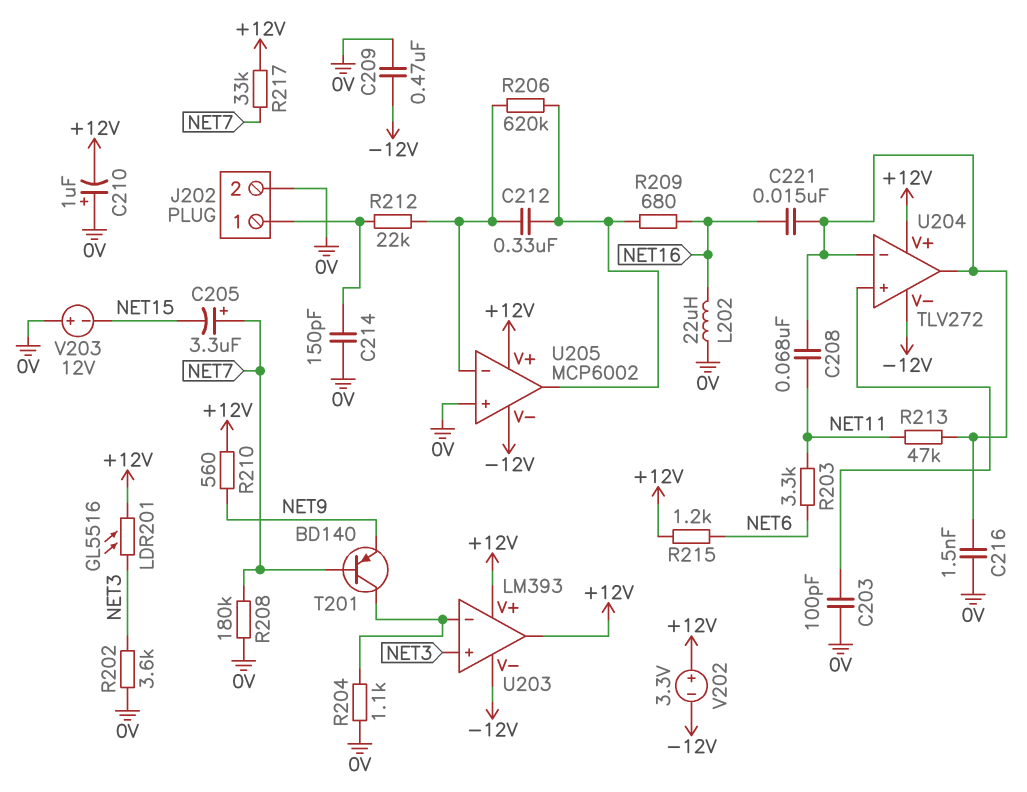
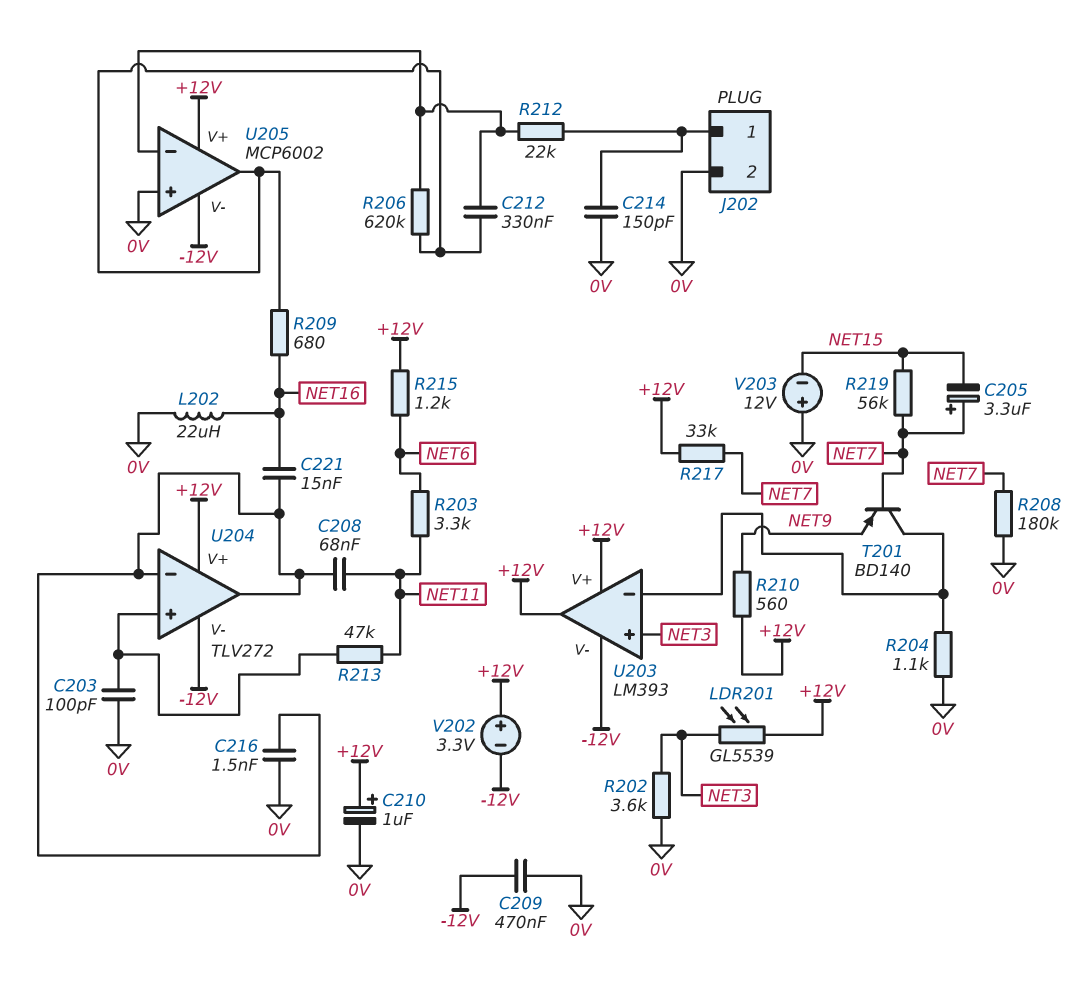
C210: 1uF (plus 0V, minus +12V) -> 1uF (plus +12V, minus 0V)
LDR201: GL5516 (+12V, NET3) -> GL5539 (+12V, NET3)
R213: 47k (NET11, U204/in-) -> 47k (NET11, U204/in+)
R219: none -> 56k (NET7, NET15)

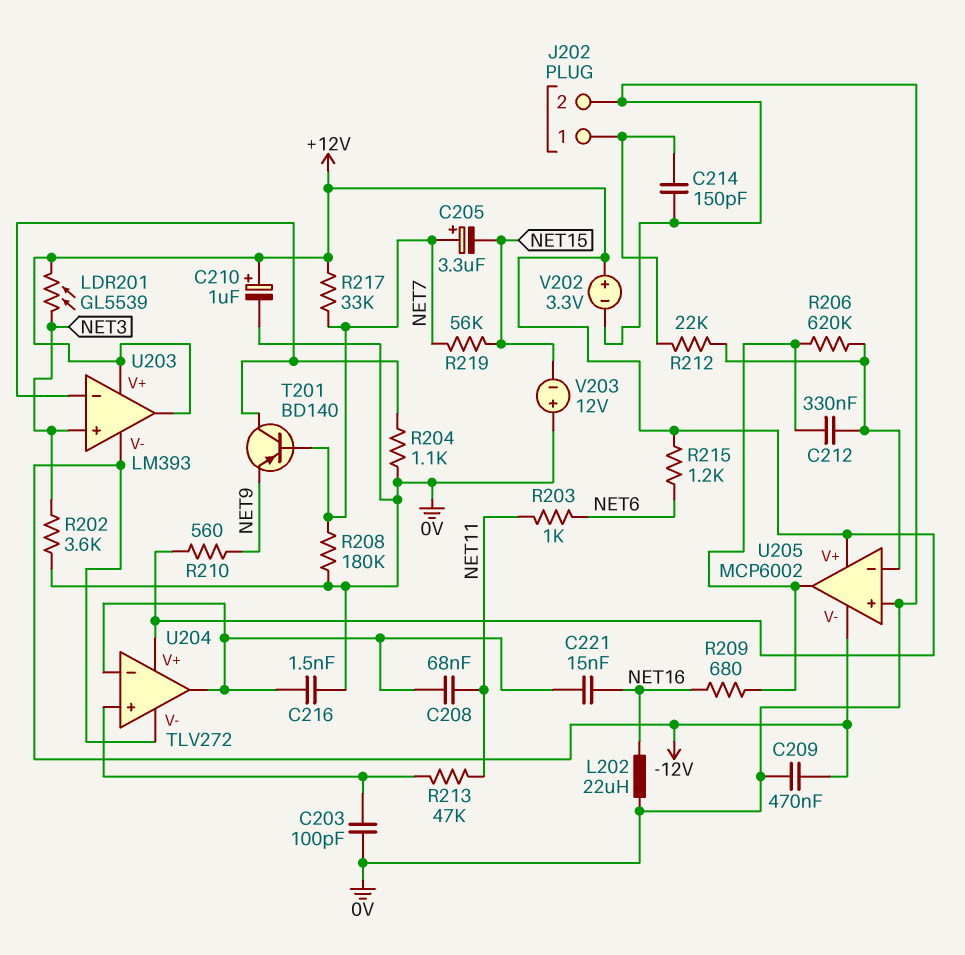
R203: 3.3k (NET6, NET11) -> 1k (NET6, NET11)
V202: 3.3V (plus +12V, minus -12V) -> 3.3V (plus +12V, minus 0V)

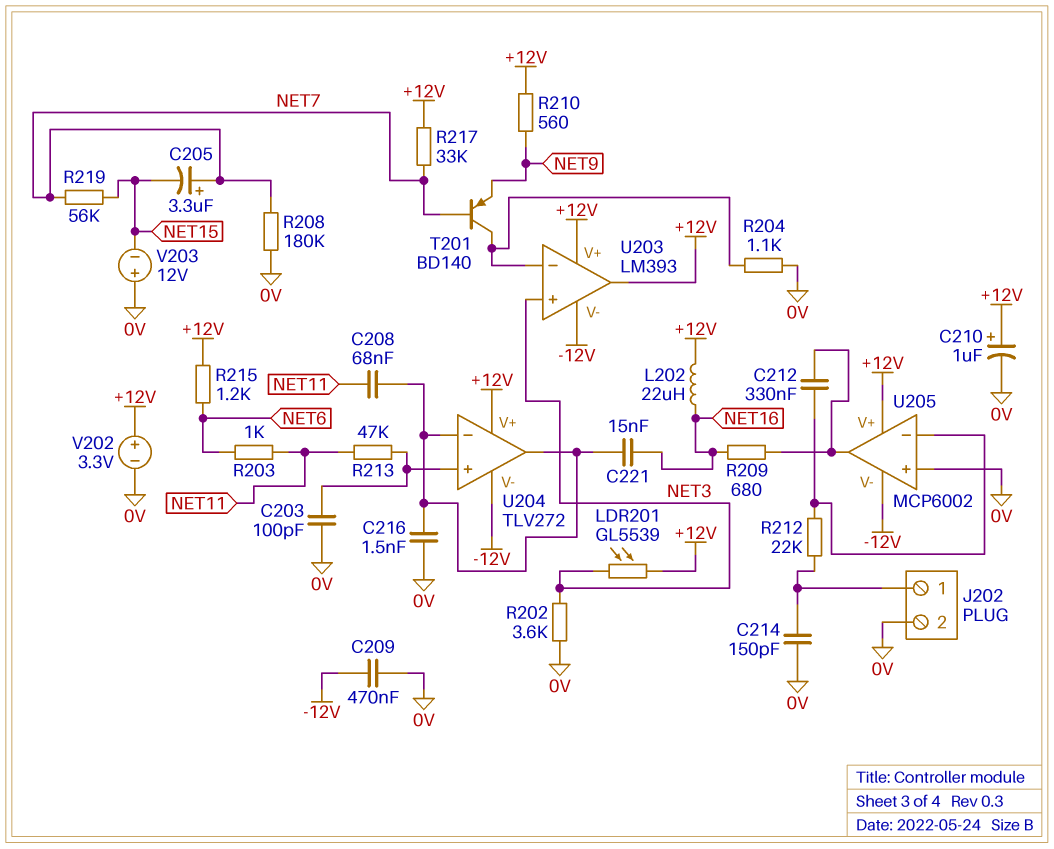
L202: 22uH (0V, NET16) -> 22uH (+12V, NET16)
R206: 620k (U205/in-, U205/out) -> none

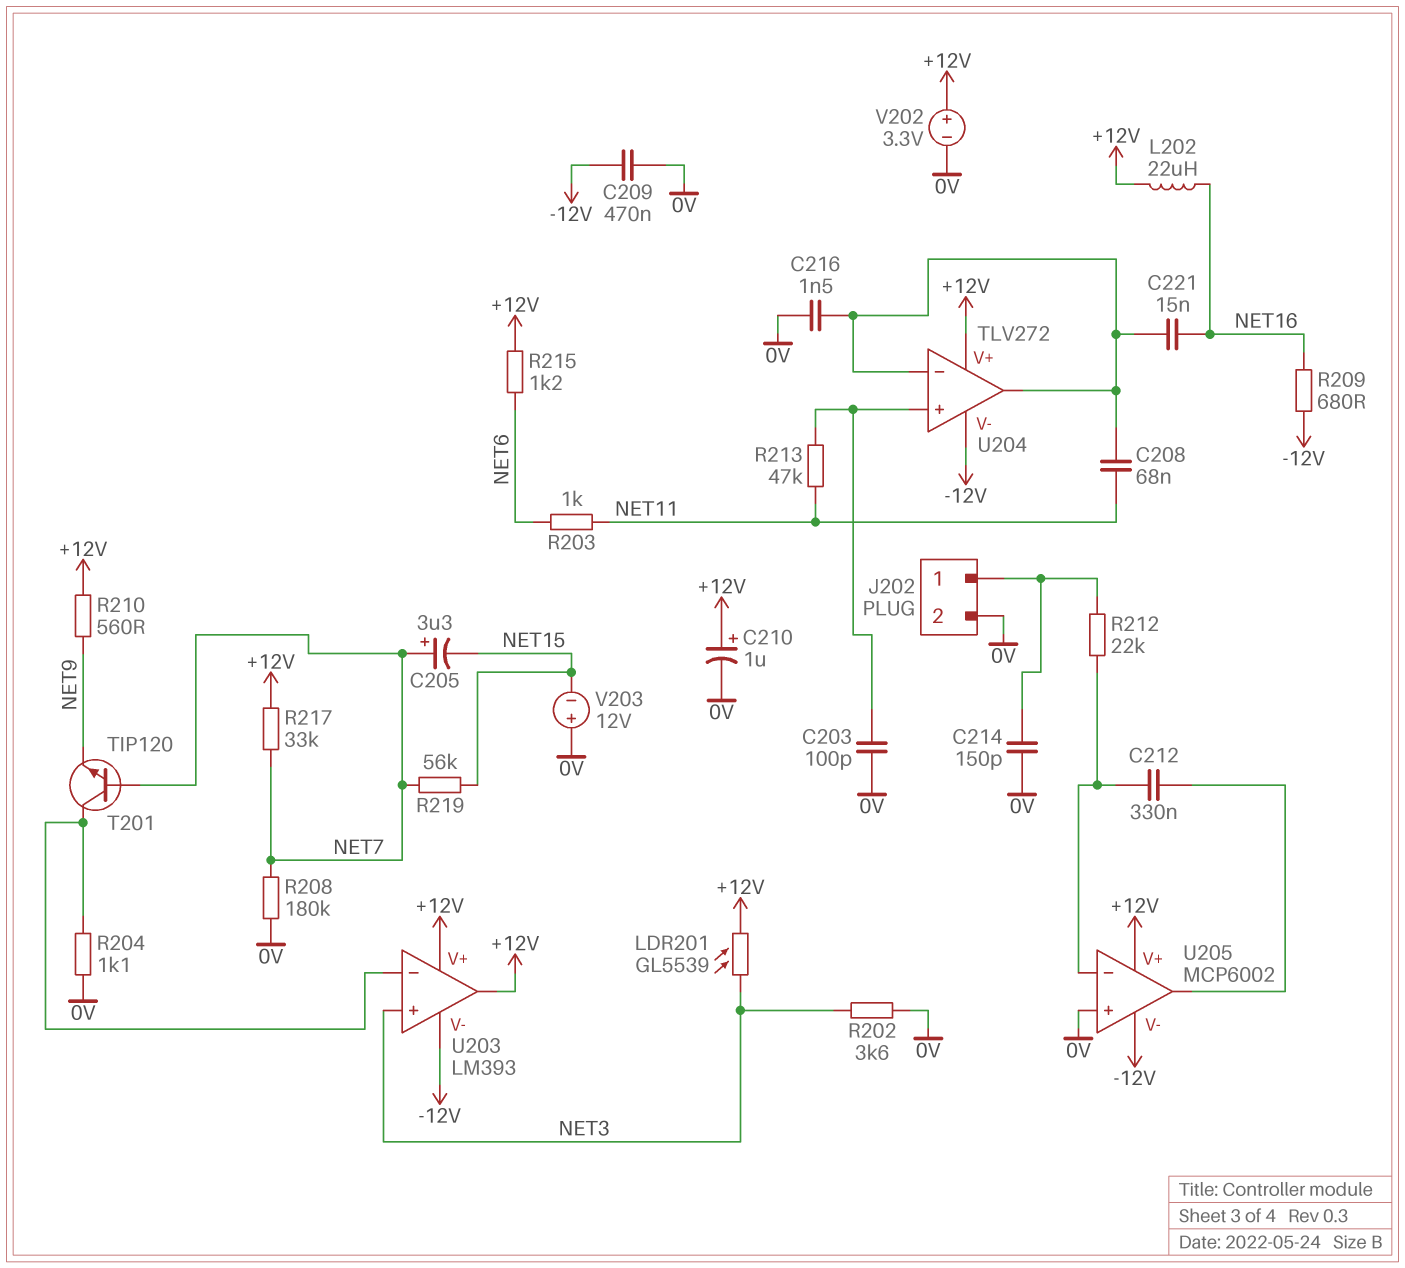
R209: 680 (NET16, U205/out) -> 680 (-12V, NET16)
T201: PNP BD140 (B NET7, C U203/in-, E NET9) -> NPN TIP120 (B NET7, C U203/in-, E NET9)

